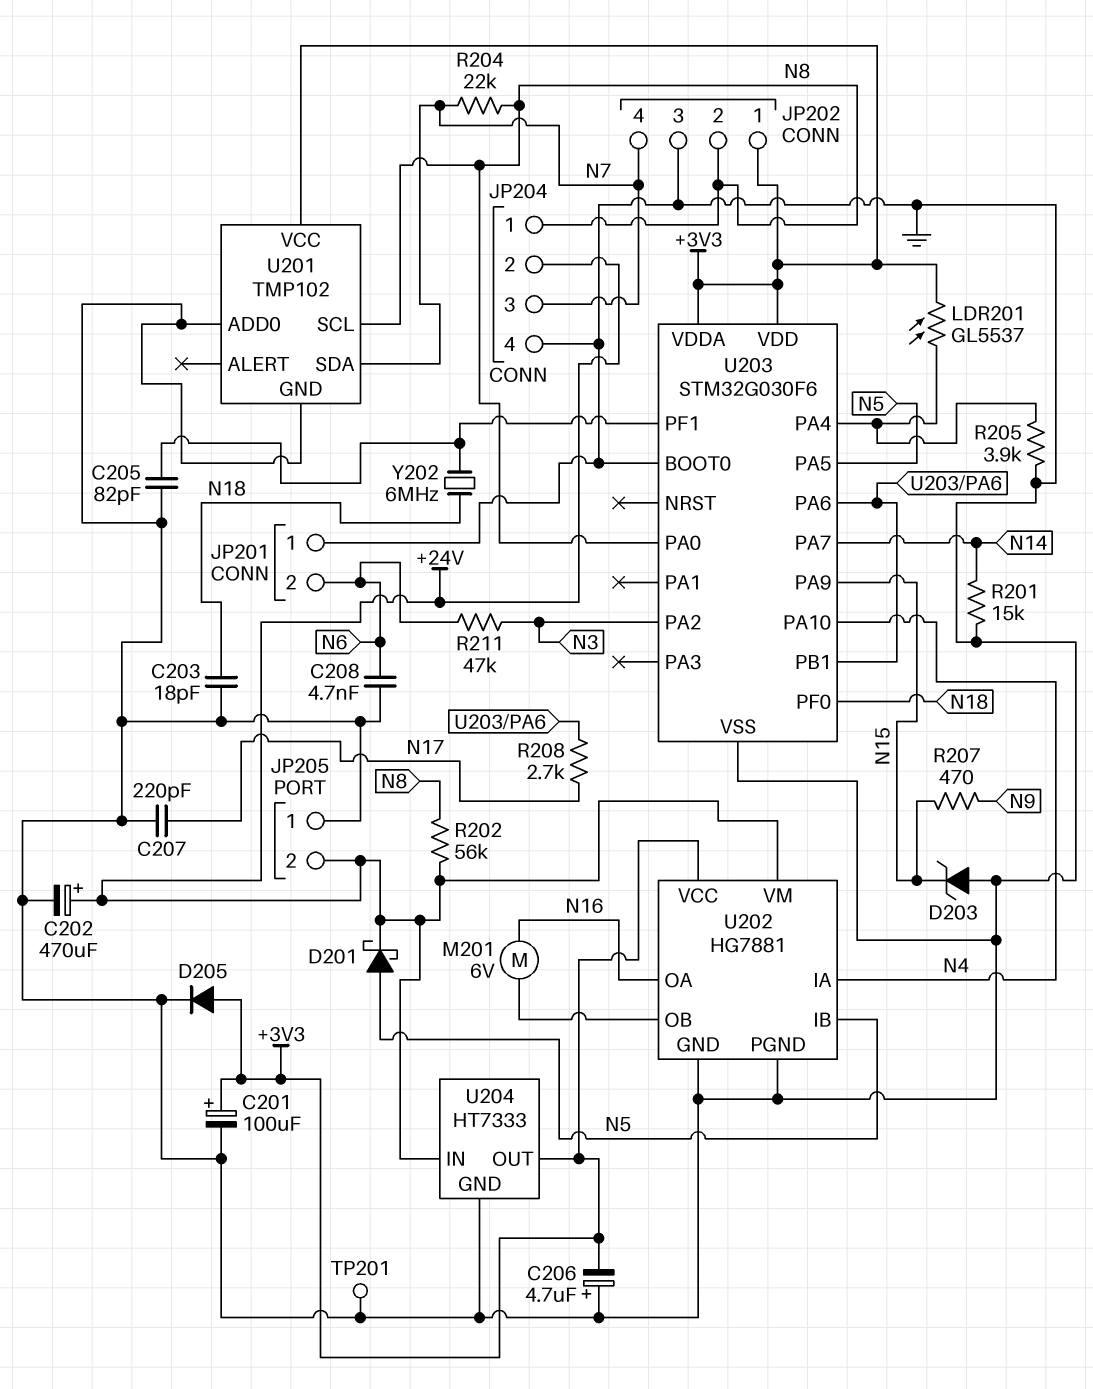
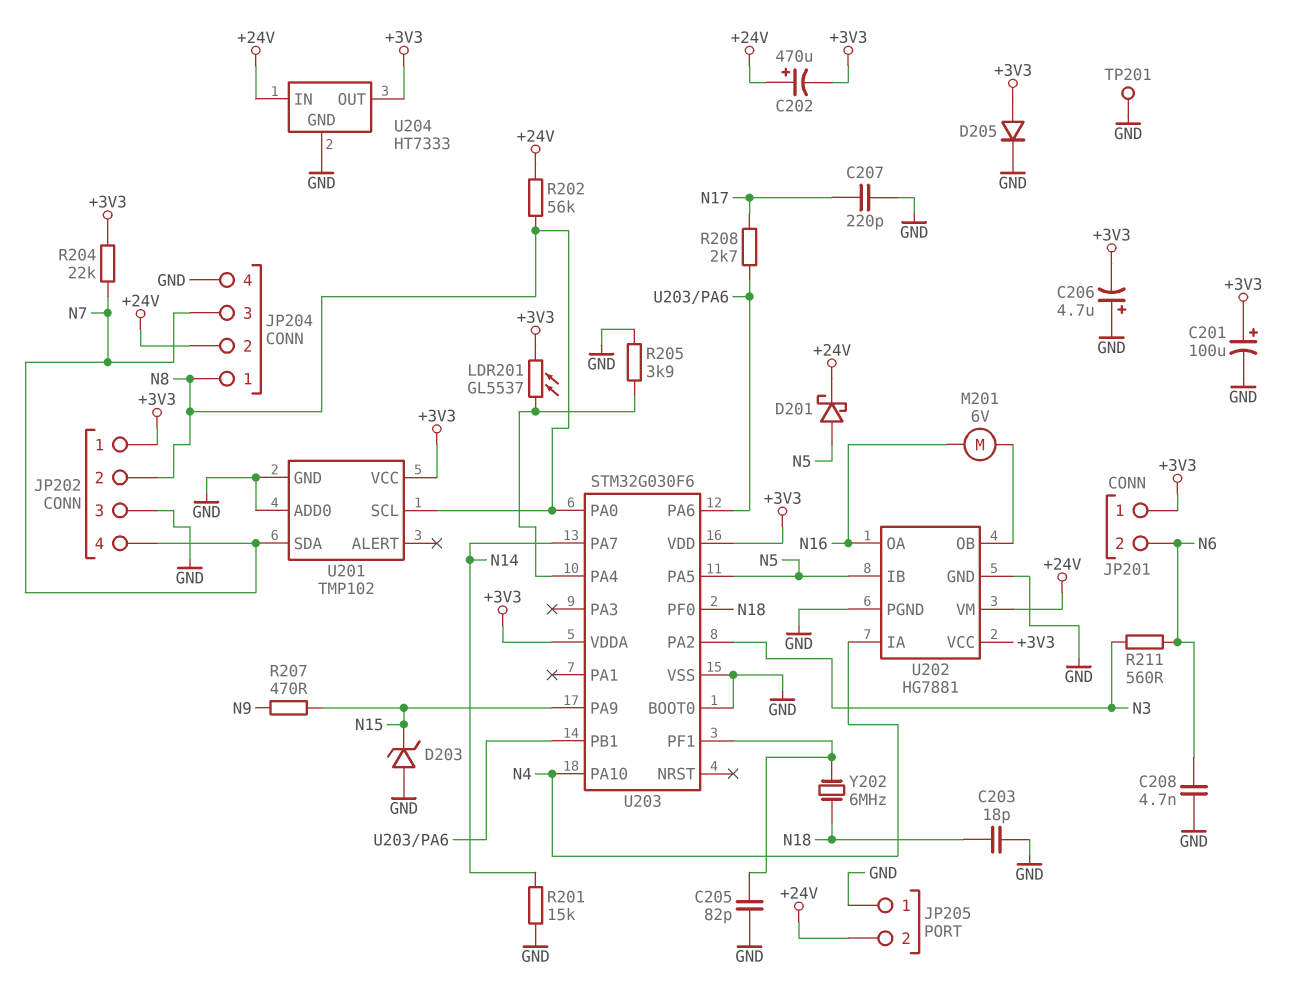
C202: 470uF (plus +24V, minus GND) -> 470uF (plus +24V, minus +3V3)
JP201 pin 1: GND -> +3V3
R204: 22k (N7, N8) -> 22k (+3V3, N7)
R211: 47k (N3, N6) -> 560 (N3, N6)

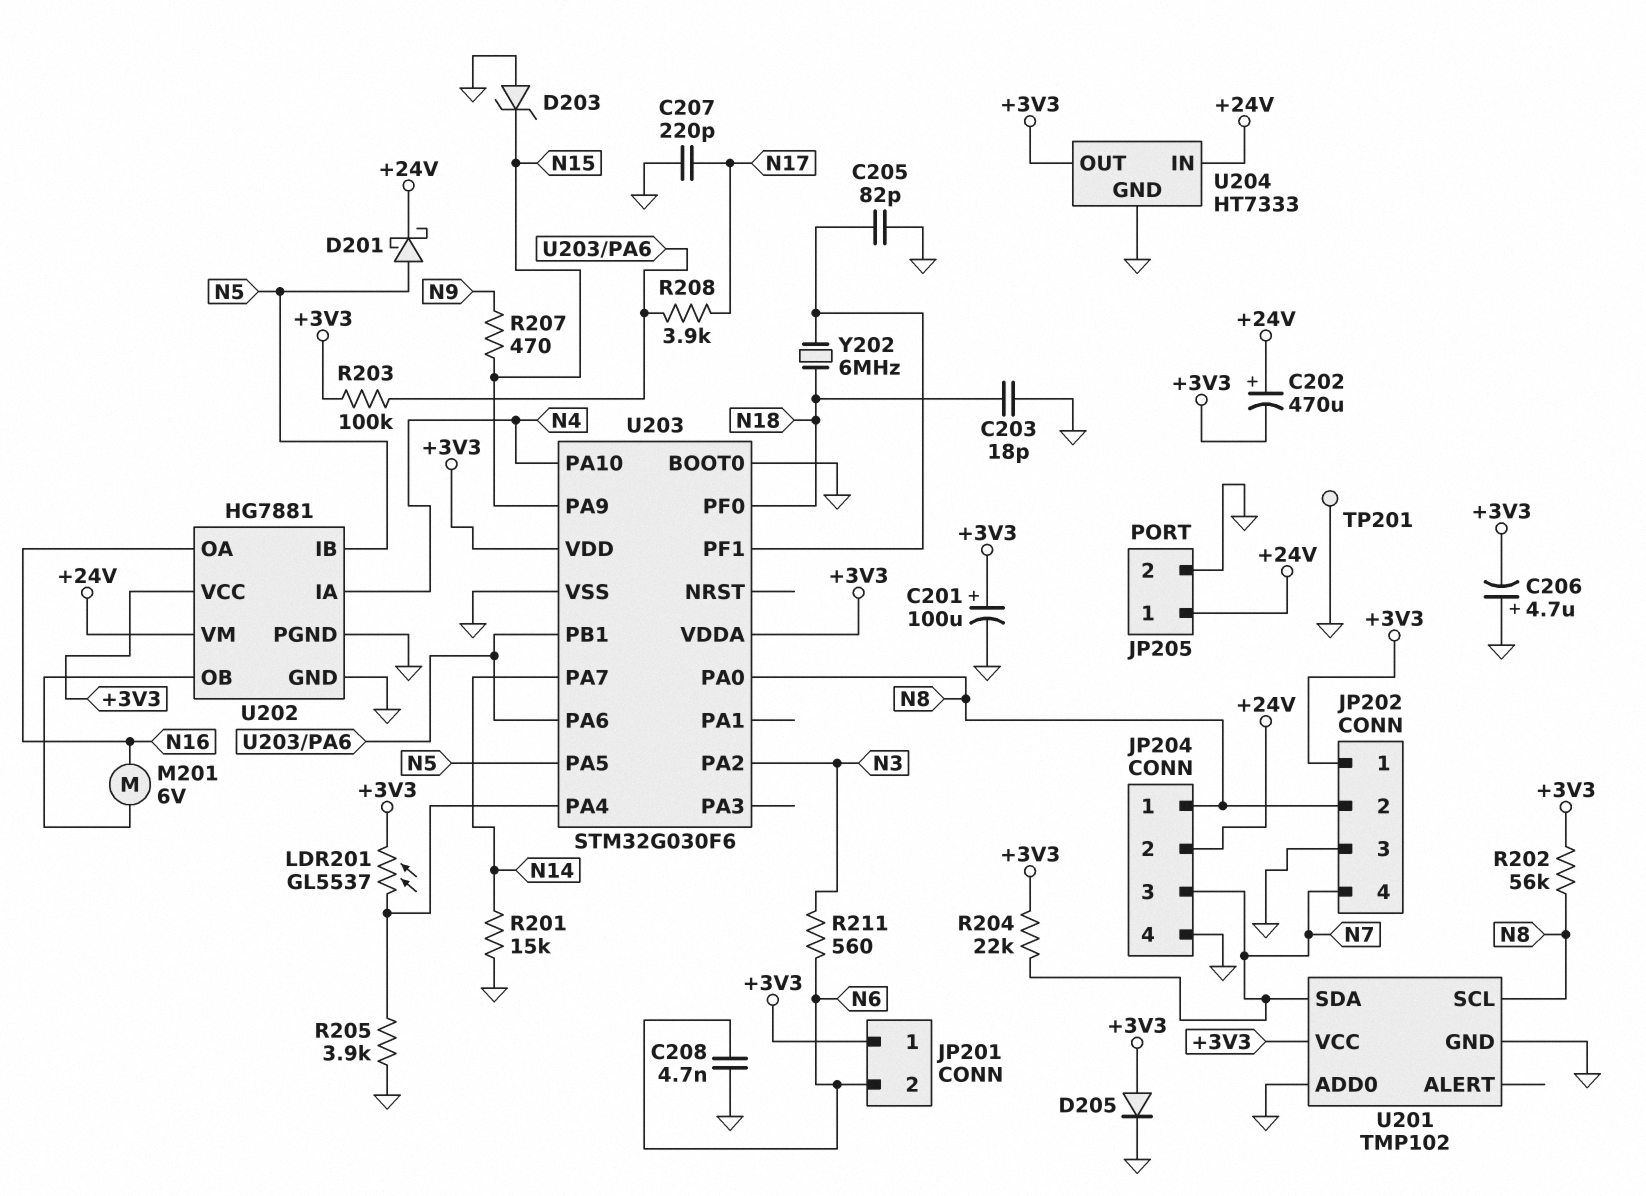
JP205 pin 1: GND -> +24V
JP205 pin 2: +24V -> GND
R202: 56k (+24V, N8) -> 56k (+3V3, N8)
R203: none -> 100k (+3V3, U203/PA6)
R208: 2.7k (N17, U203/PA6) -> 3.9k (N17, U203/PA6)

